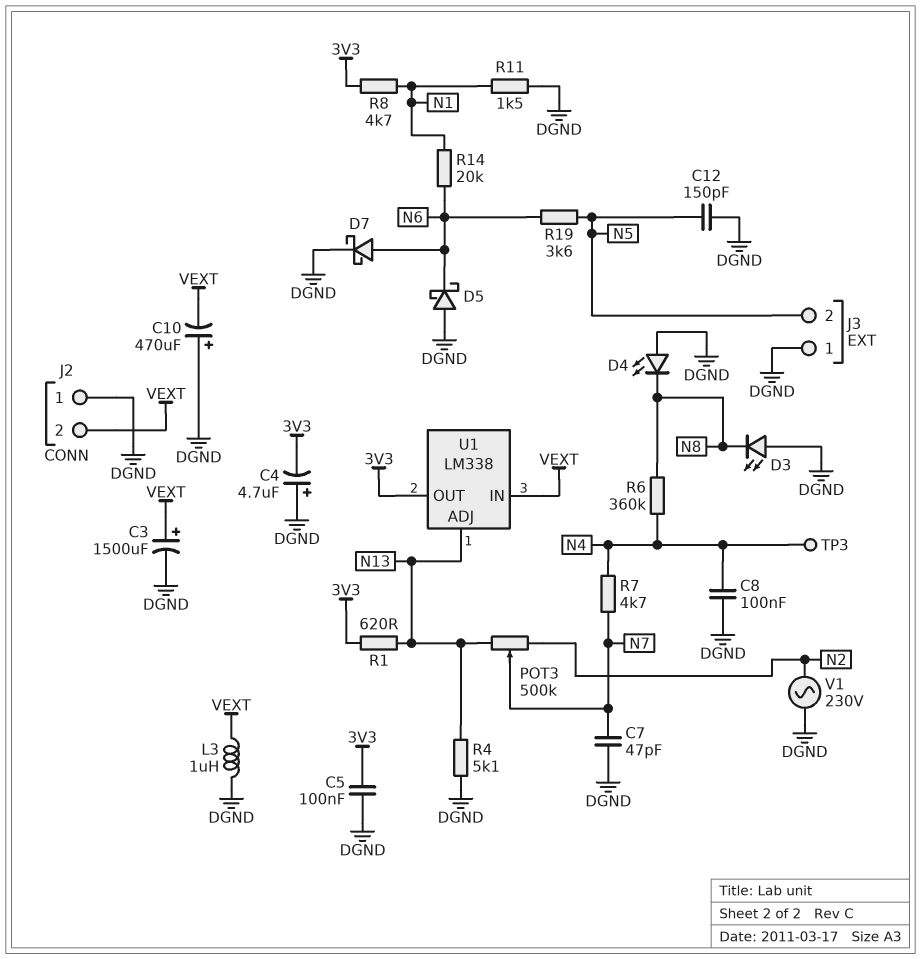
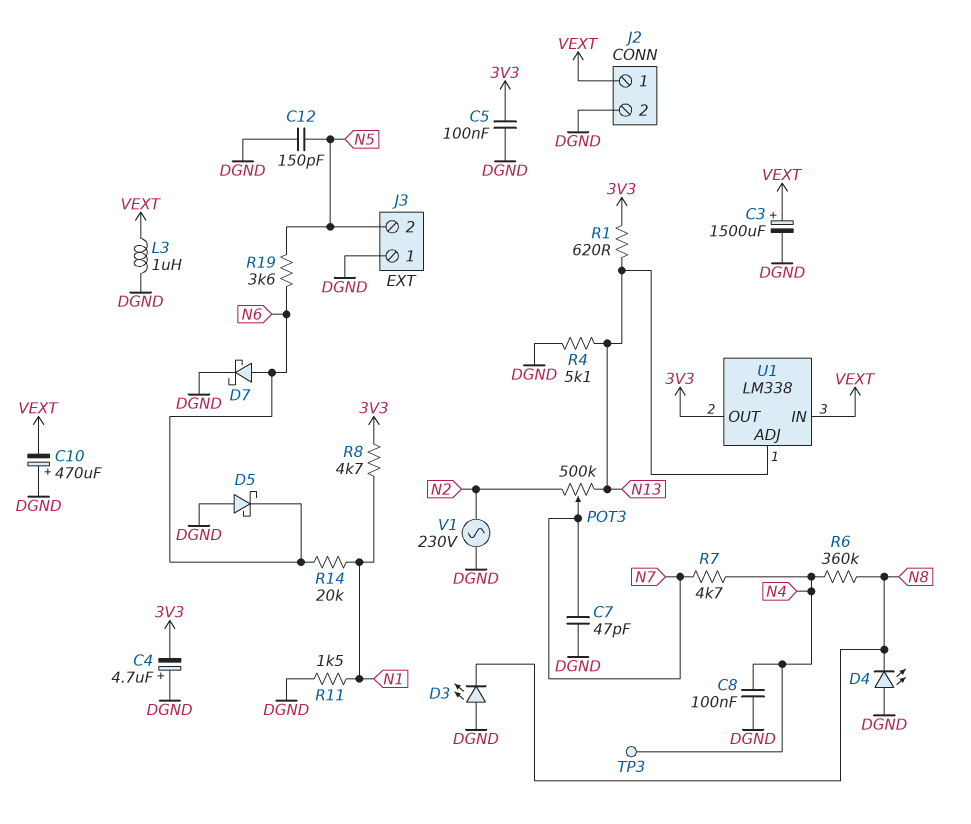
J2 pin 1: DGND -> VEXT
J2 pin 2: VEXT -> DGND

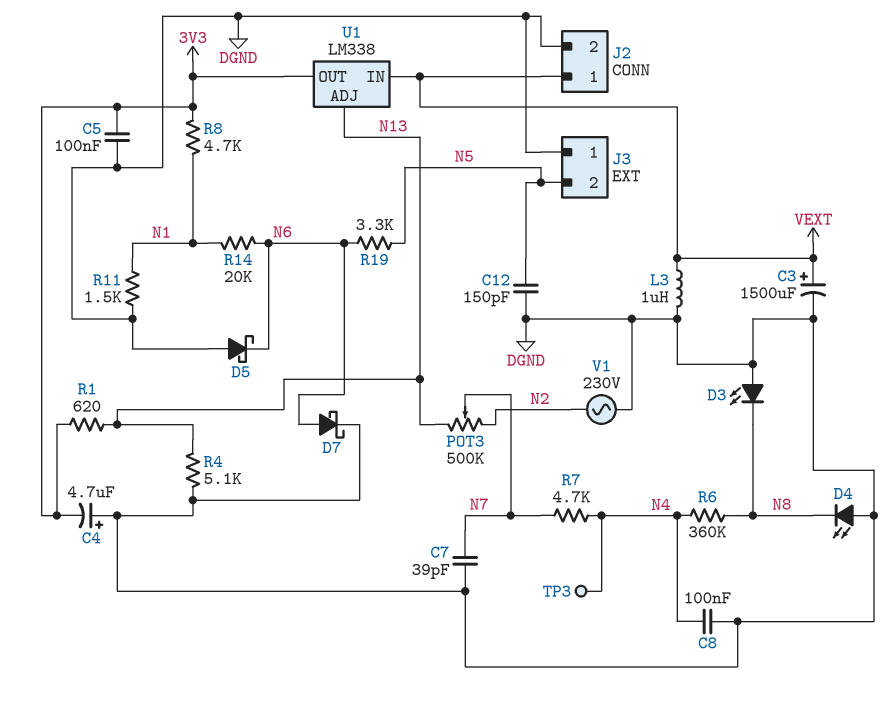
C7: 47pF (DGND, N7) -> 39pF (DGND, N7)
C10: 470uF (plus DGND, minus VEXT) -> none
R19: 3.6k (N5, N6) -> 3.3k (N5, N6)

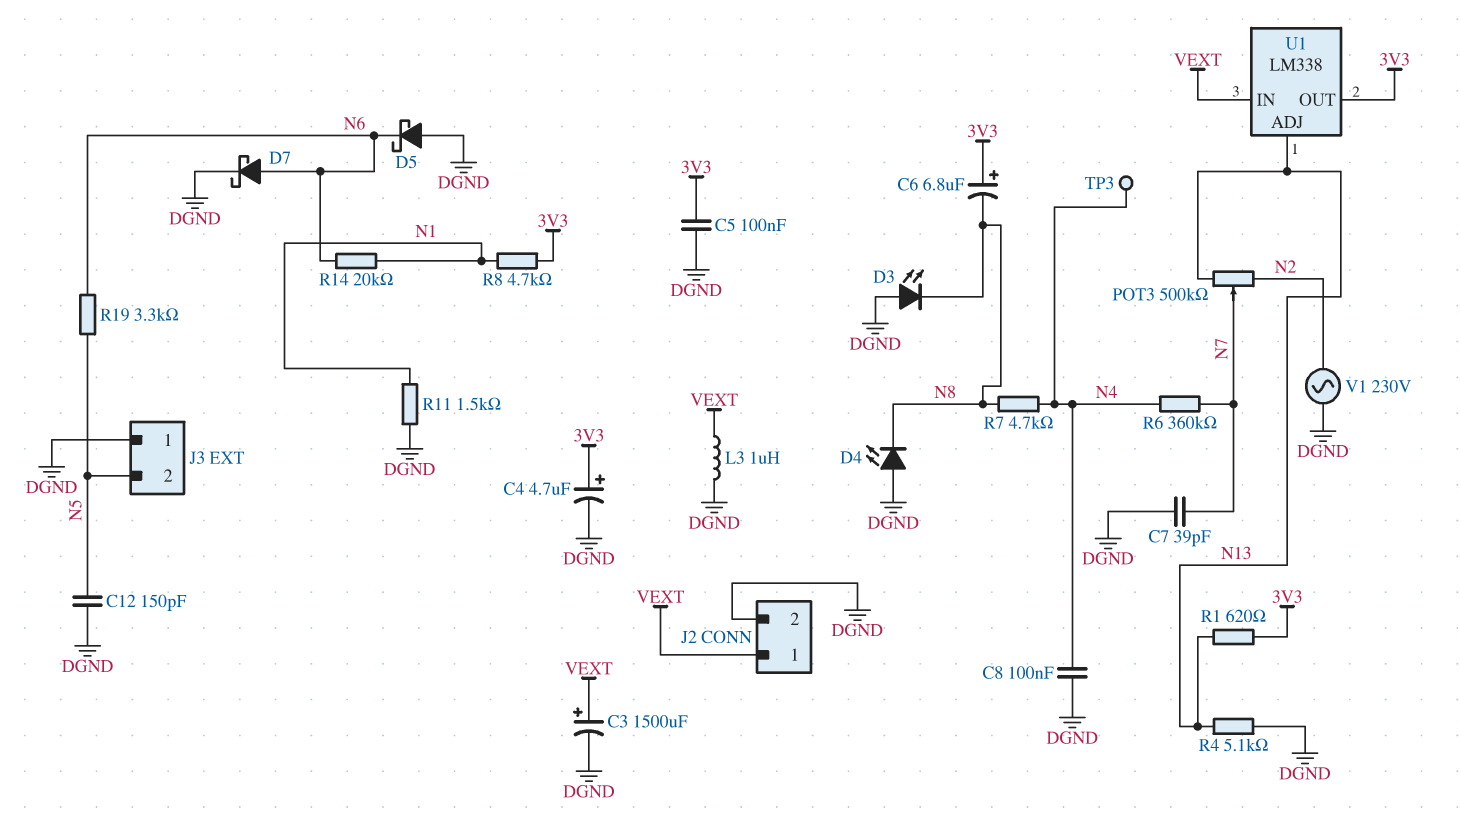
C4: 4.7uF (plus DGND, minus 3V3) -> 4.7uF (plus 3V3, minus DGND)
C6: none -> 6.8uF (plus 3V3, minus N8)
R6: 360k (N4, N8) -> 360k (N4, N7)
R7: 4.7k (N4, N7) -> 4.7k (N4, N8)

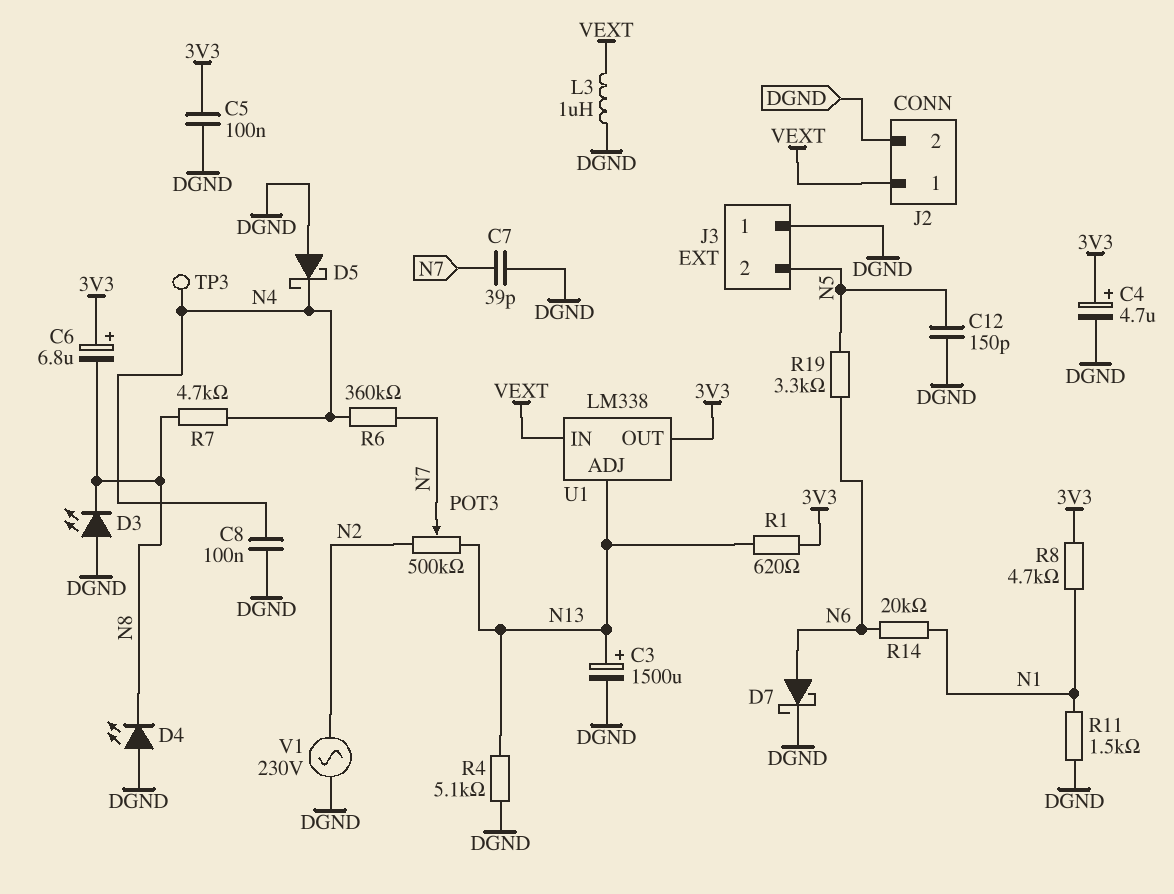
C3: 1500uF (plus VEXT, minus DGND) -> 1500uF (plus N13, minus DGND)
D5: schottky (A DGND, K N6) -> schottky (A DGND, K N4)

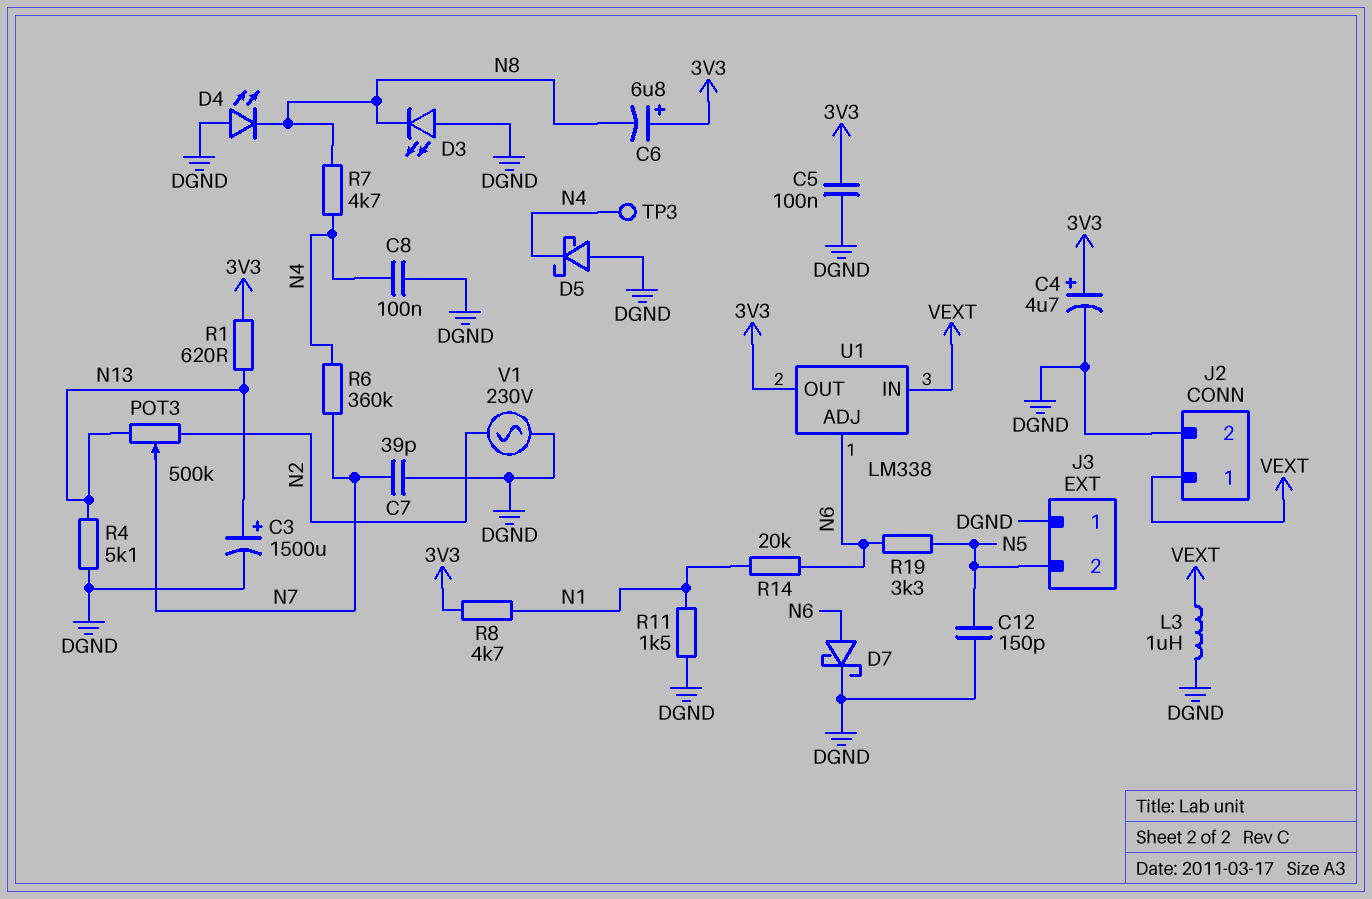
U1 pin ADJ: N13 -> N6

